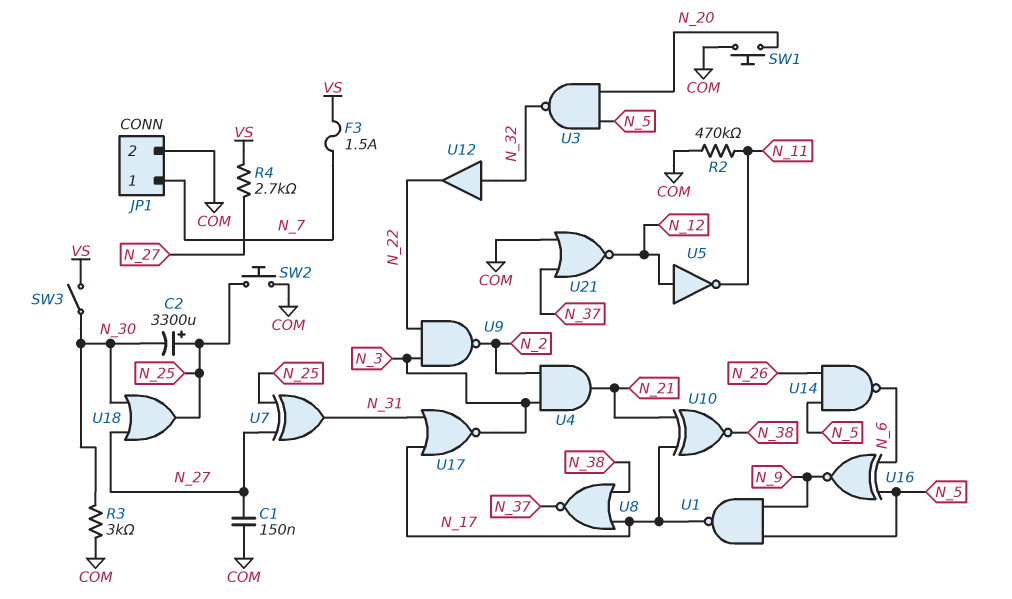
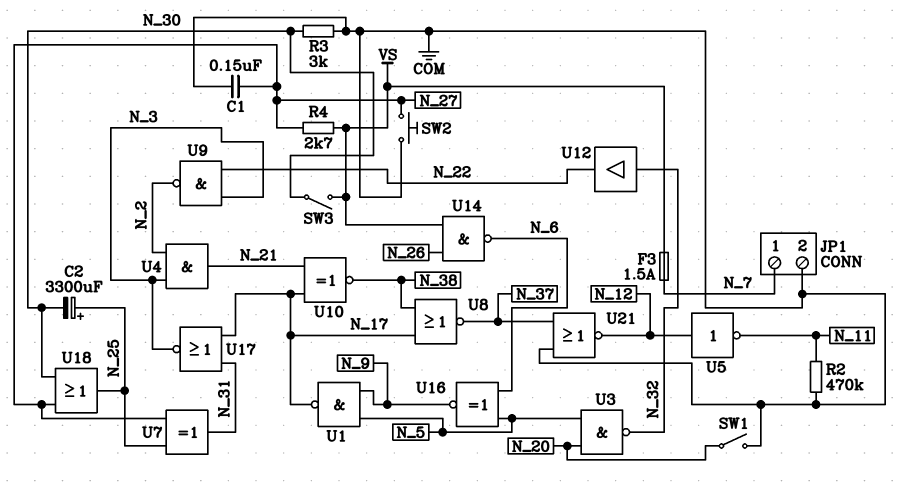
SW1: button (COM, N_20) -> switch (COM, N_20)
SW2: button (COM, N_25) -> button (COM, N_27)
U14: NAND (in N_5, in N_26, out N_6) -> NAND (in N_26, in VS, out N_6)

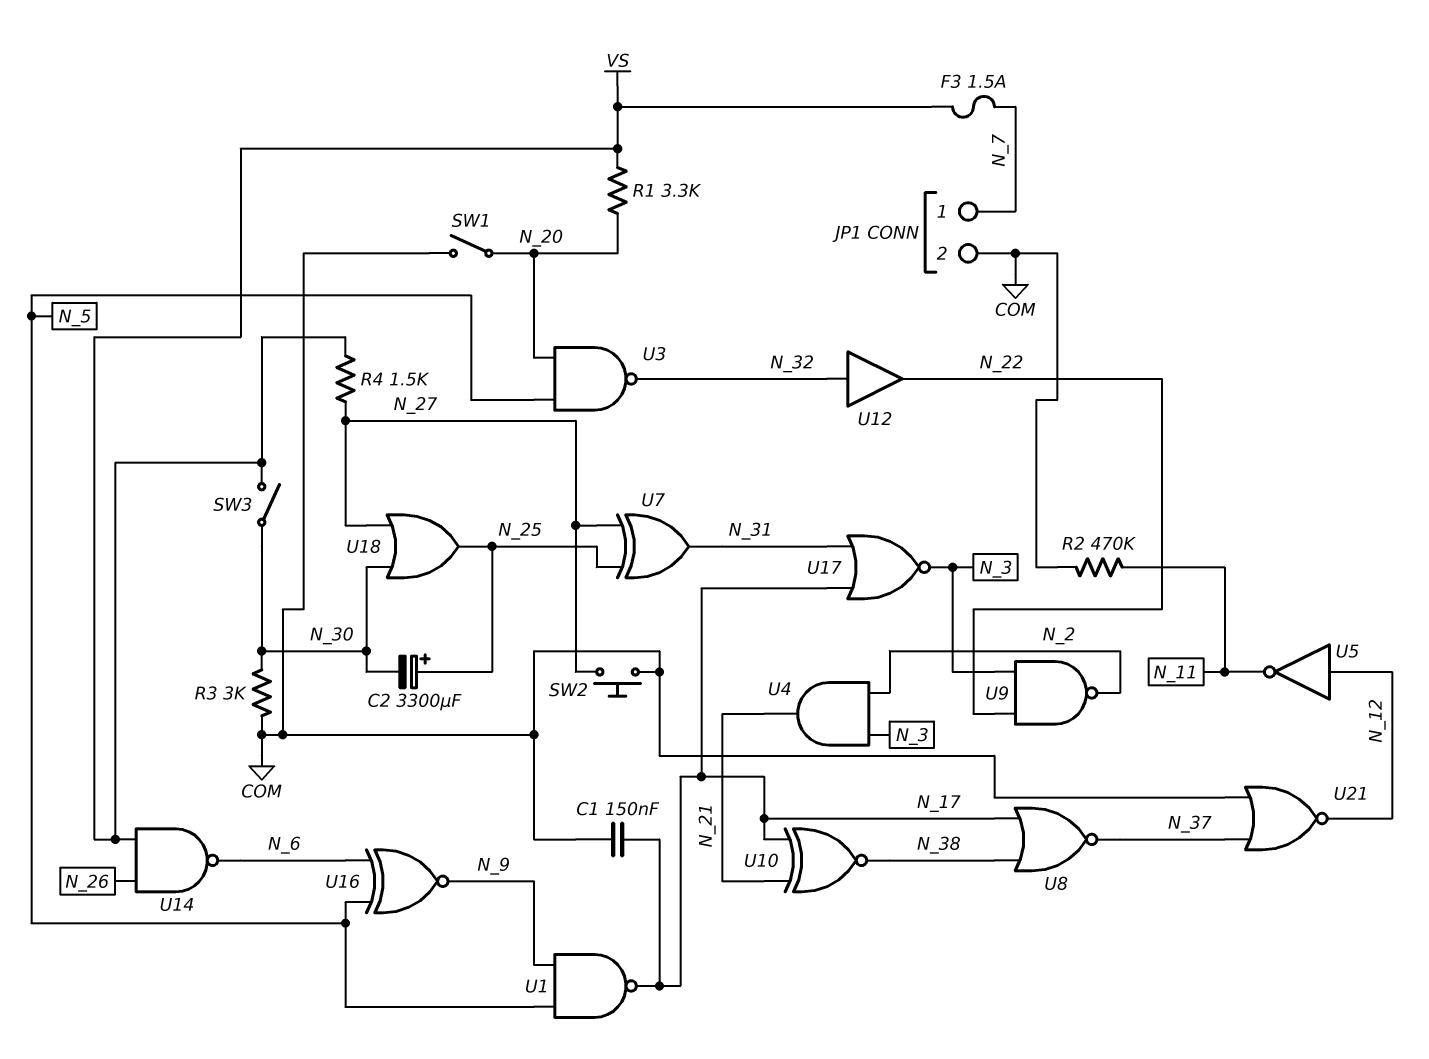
C1: 150nF (COM, N_27) -> 150nF (COM, N_17)
R1: none -> 3.3k (N_20, VS)
R4: 2.7k (N_27, VS) -> 1.5k (N_27, VS)

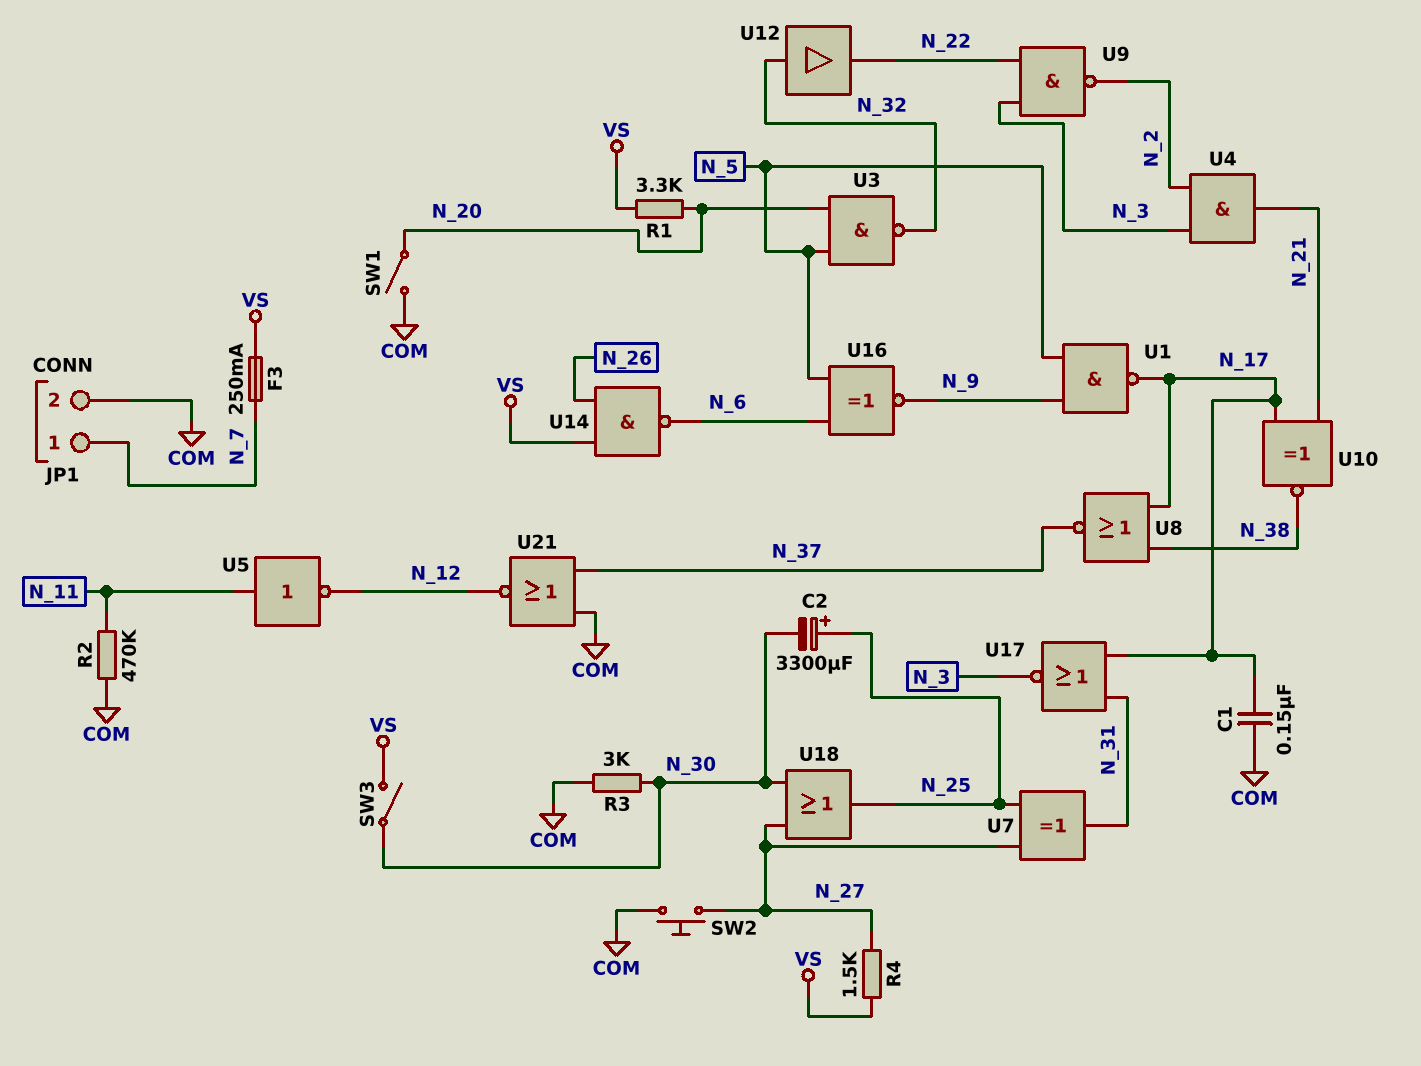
F3: 1.5A (N_7, VS) -> 250mA (N_7, VS)
U5: NOT (in N_12, out N_11) -> NOT (in N_11, out N_12)

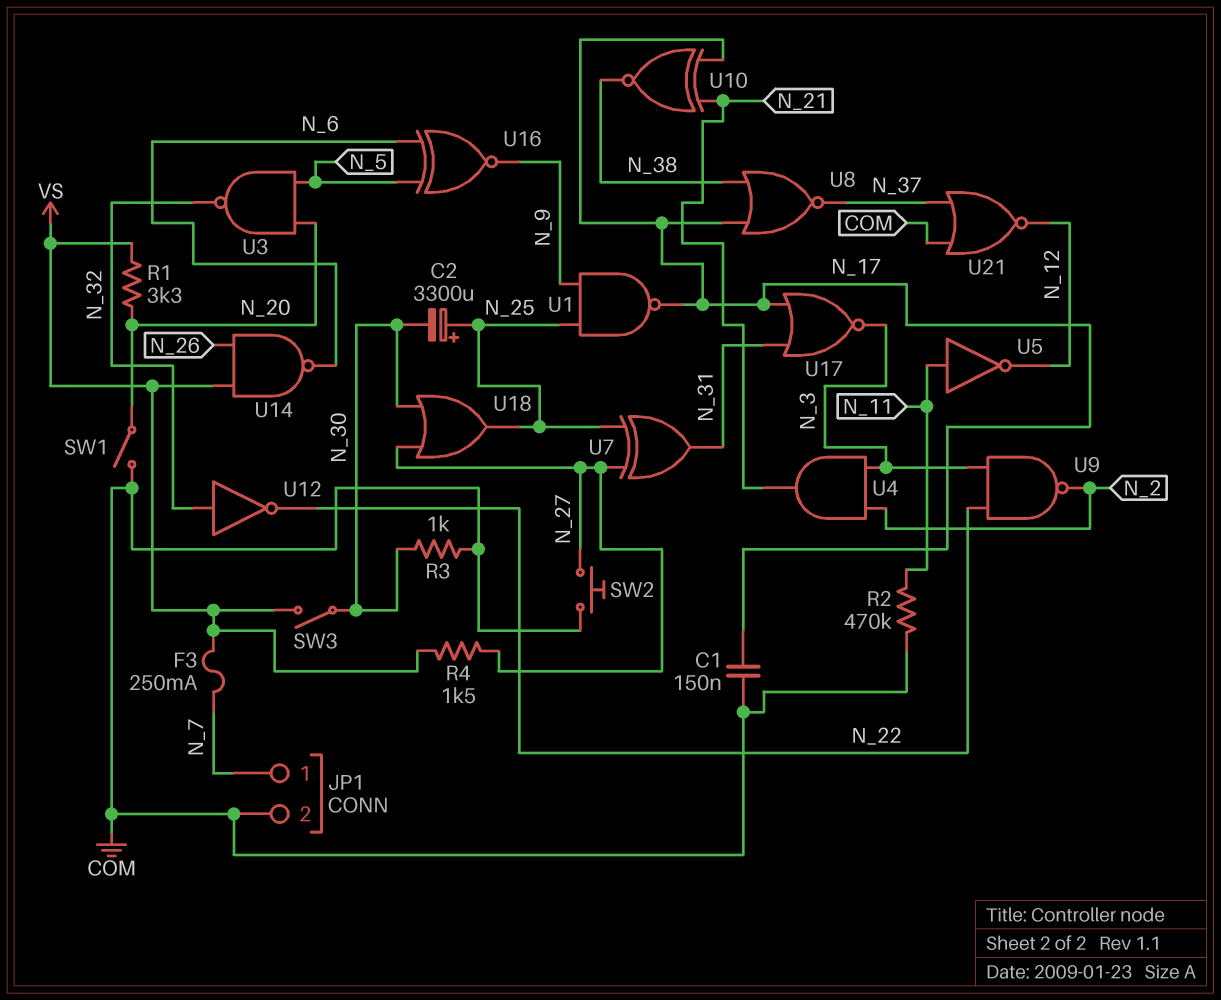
R3: 3k (COM, N_30) -> 1k (COM, N_30)
U1: NAND (in N_5, in N_9, out N_17) -> NAND (in N_9, in N_25, out N_17)
U12: buffer (in N_32, out N_22) -> NOT (in N_32, out N_22)

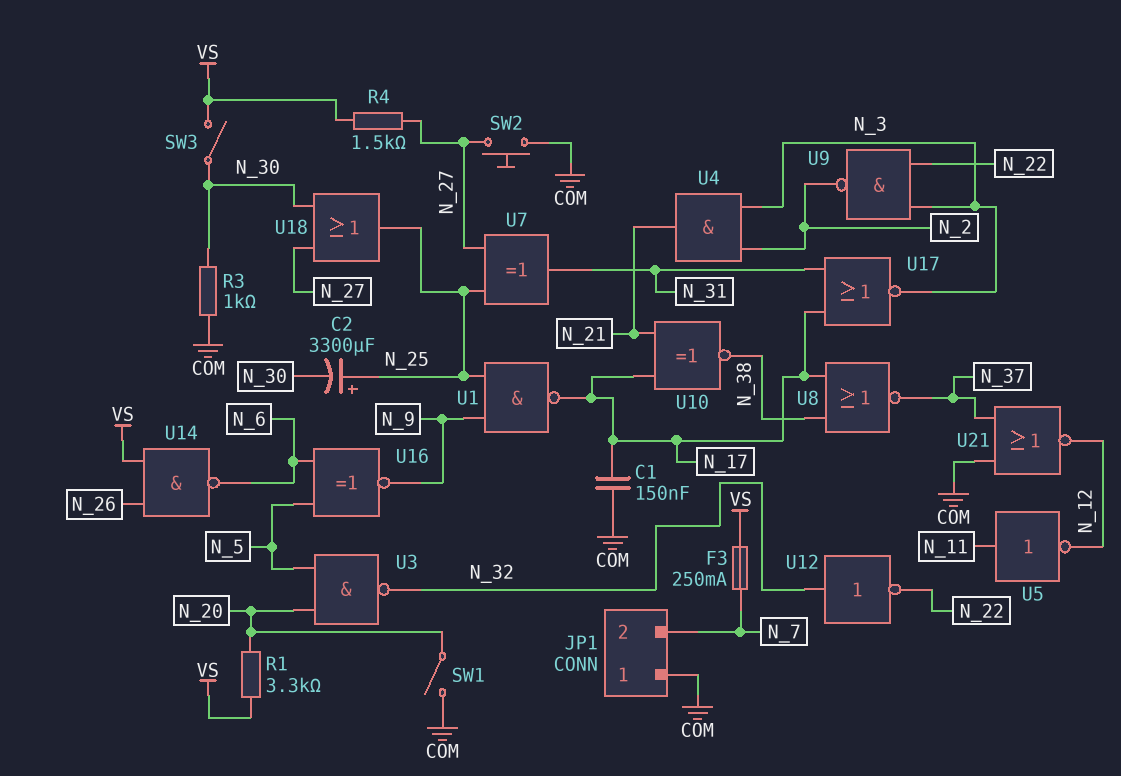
JP1 pin 1: N_7 -> COM
JP1 pin 2: COM -> N_7
R2: 470k (COM, N_11) -> none

